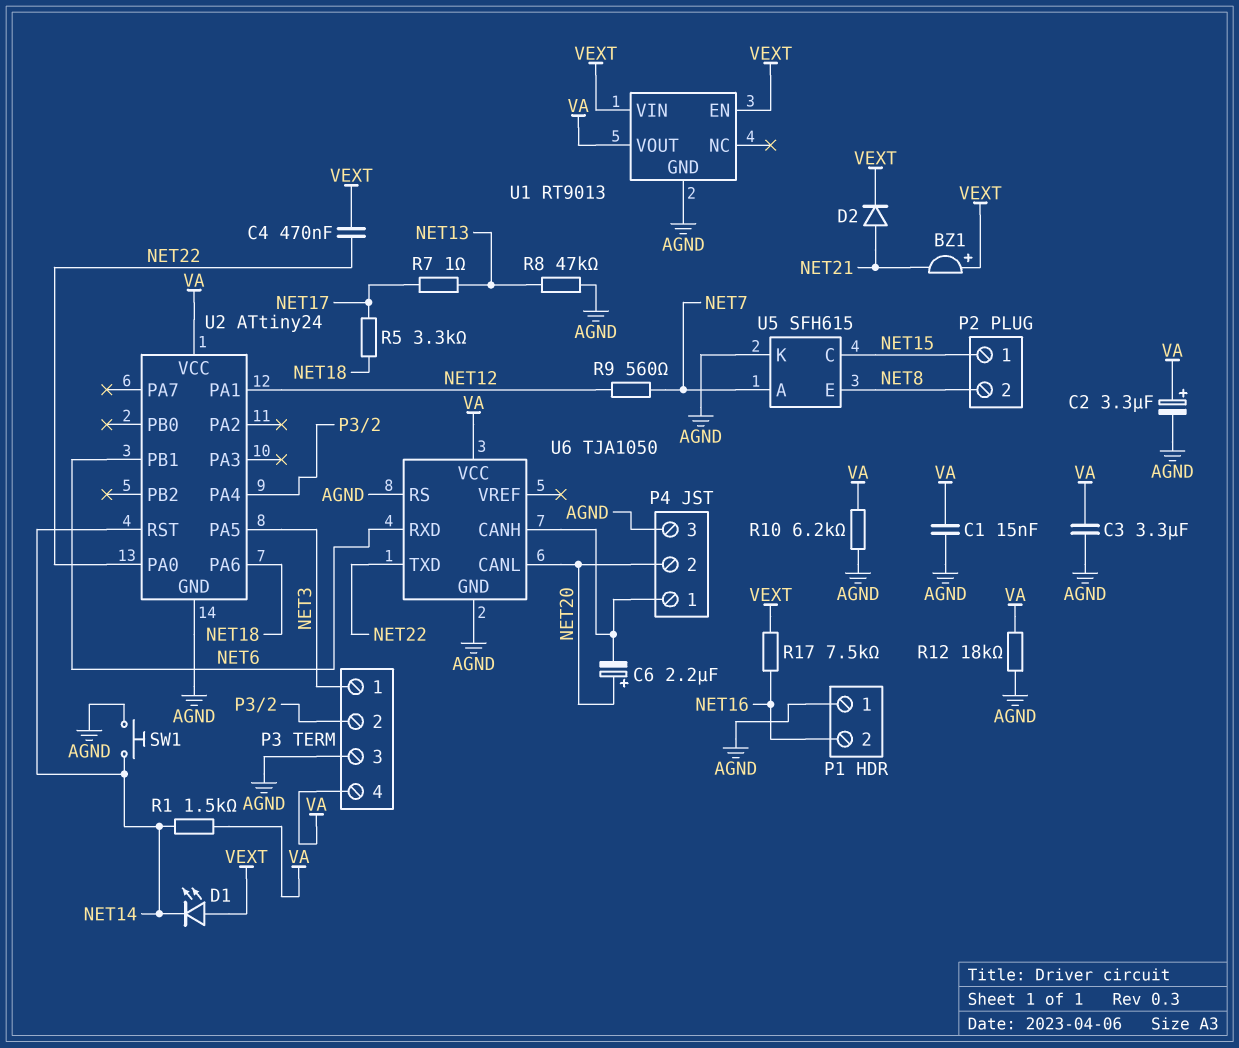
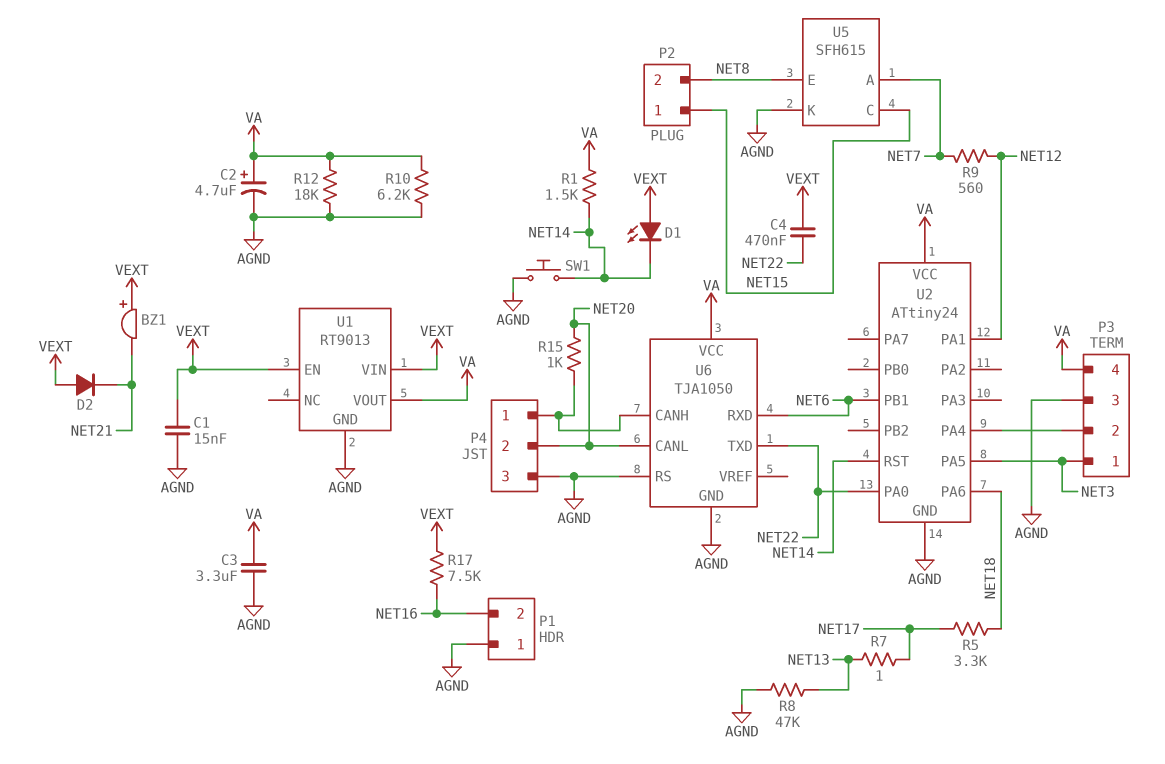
C1: 15nF (AGND, VA) -> 15nF (AGND, VEXT)
C2: 3.3uF (plus VA, minus AGND) -> 4.7uF (plus VA, minus AGND)
C6: 2.2uF (plus NET20, minus P4/1) -> none
D2: diode (A NET21, K VEXT) -> diode (A VEXT, K NET21)
R15: none -> 1k (NET20, P4/1)

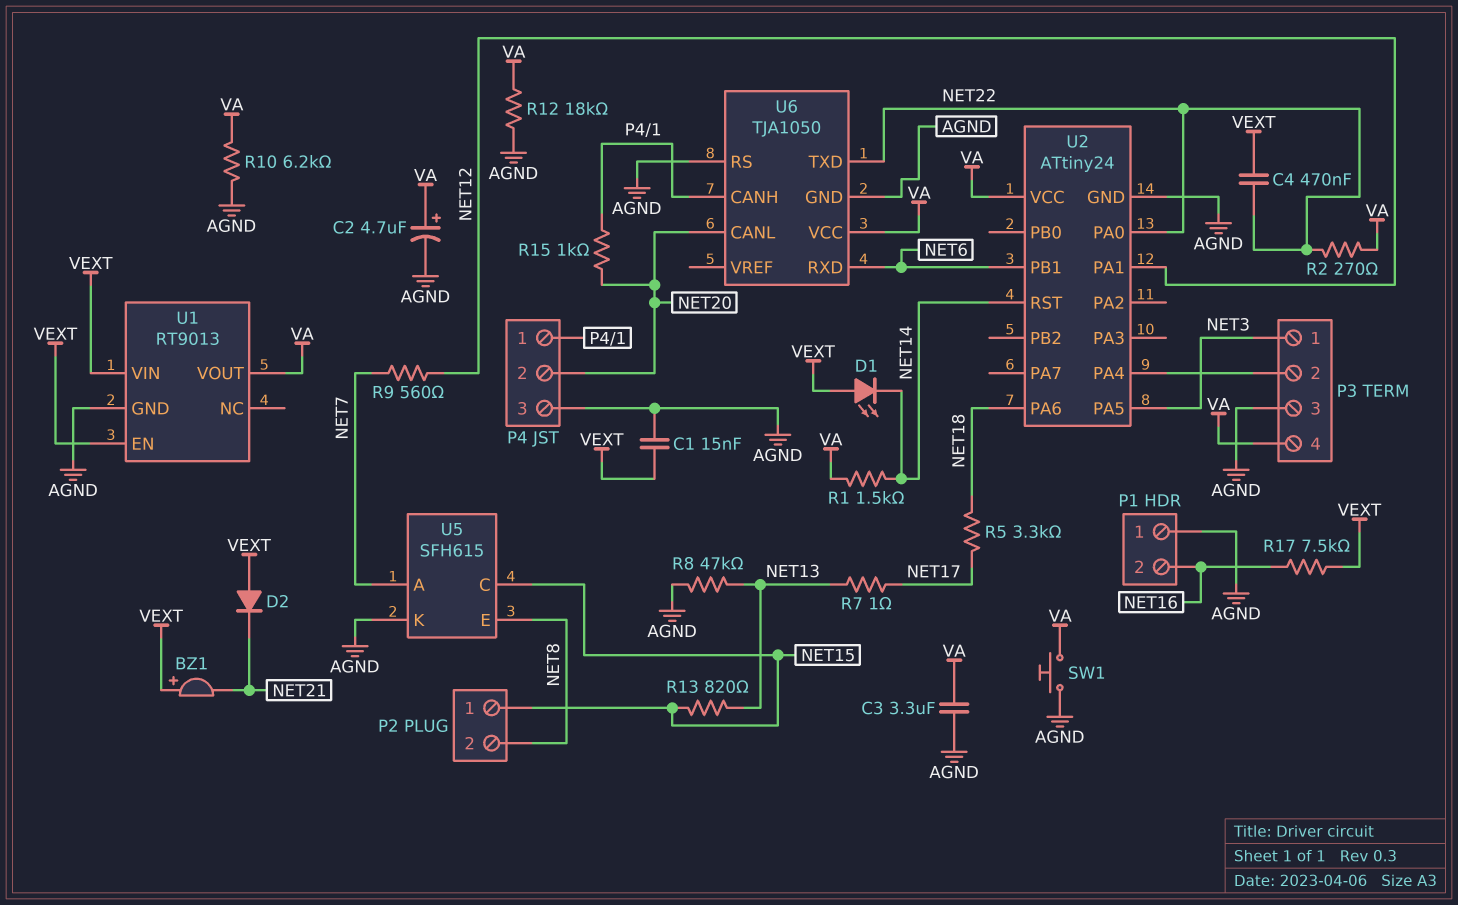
R2: none -> 270 (NET22, VA)
R13: none -> 820 (NET13, NET15)
SW1: button (AGND, NET14) -> button (AGND, VA)

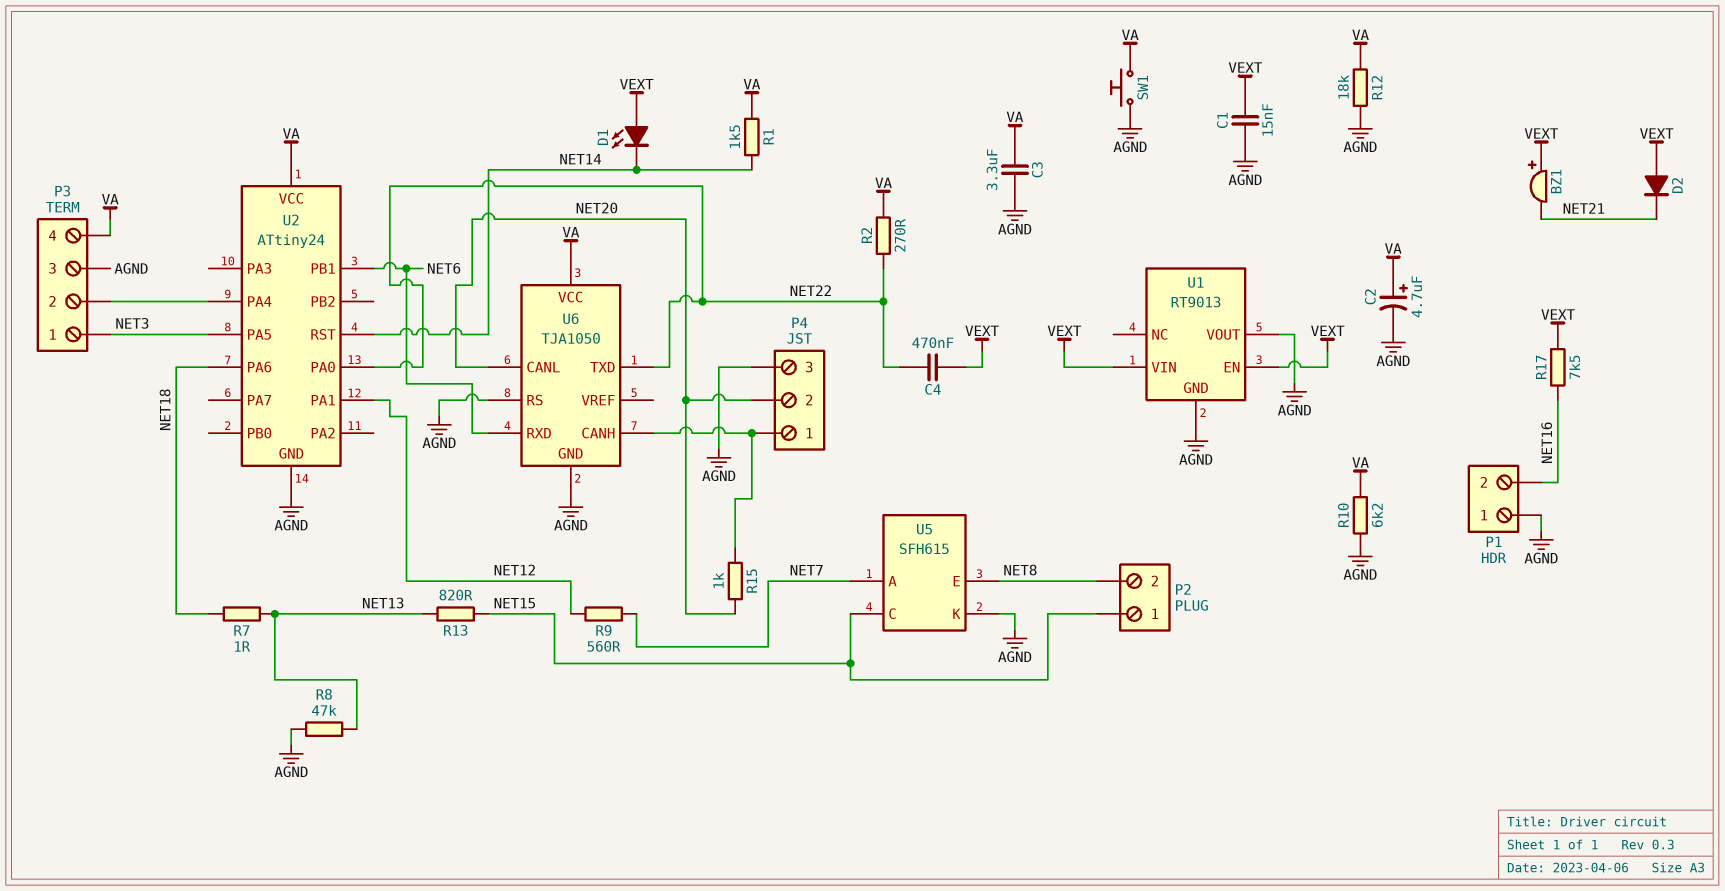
R5: 3.3k (NET17, NET18) -> none
R7: 1 (NET13, NET17) -> 1 (NET13, NET18)
U1 pin VOUT: VA -> AGND

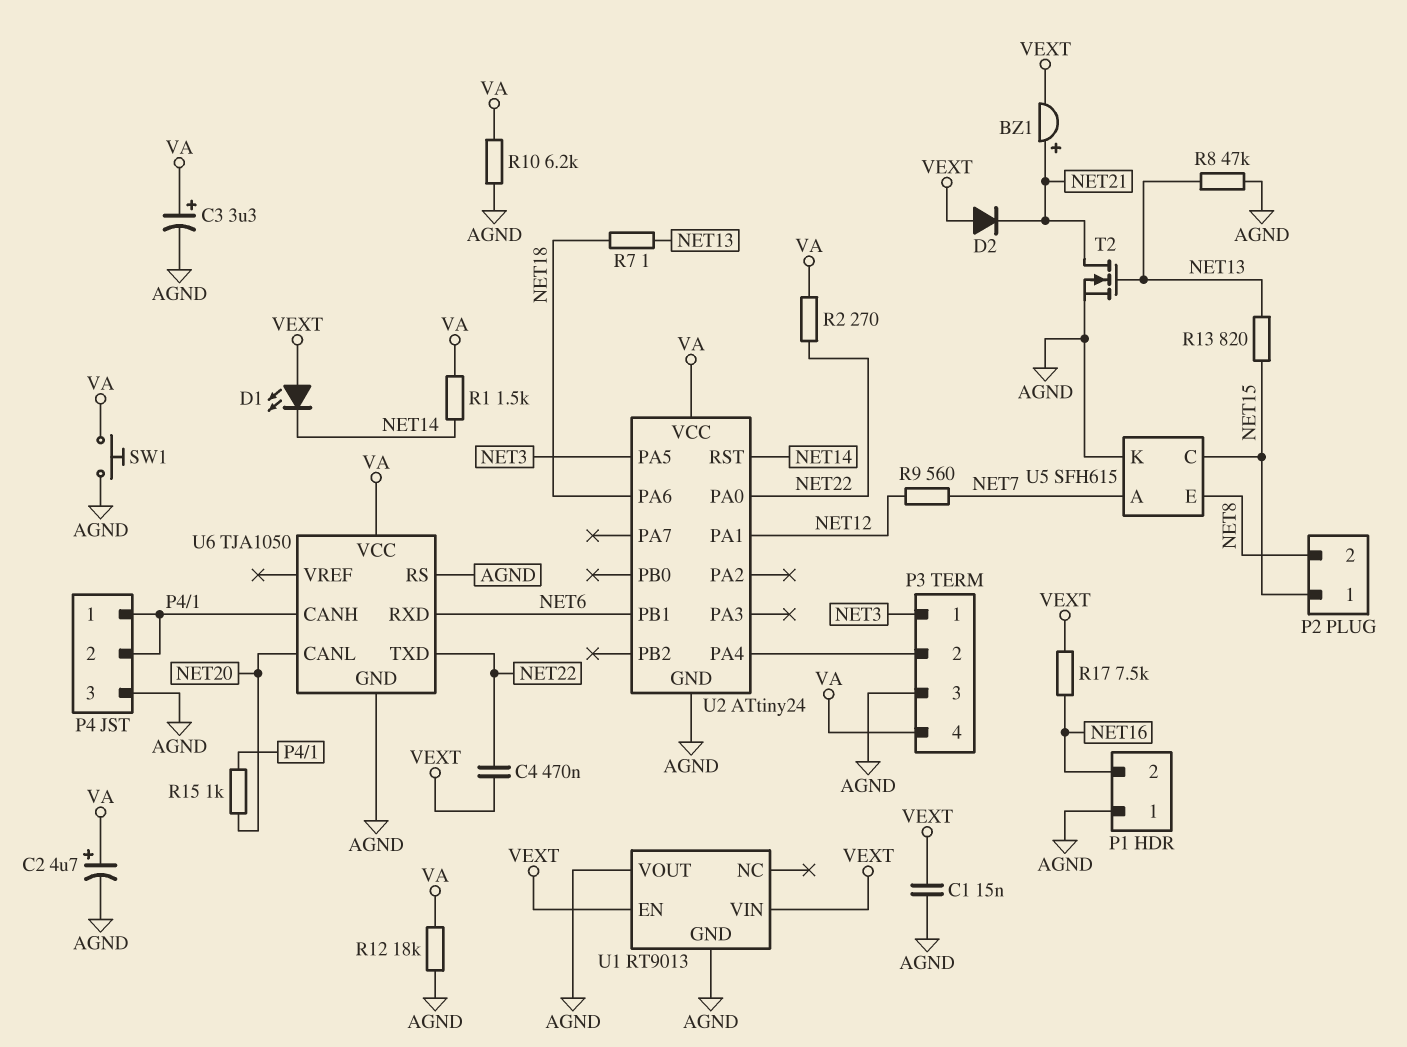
BZ1: buzzer (plus VEXT, minus NET21) -> buzzer (plus NET21, minus VEXT)
C3: 3.3uF (AGND, VA) -> 3.3uF (plus VA, minus AGND)
P4 pin 2: NET20 -> P4/1
T2: none -> NMOS (G NET13, D NET21, S AGND)

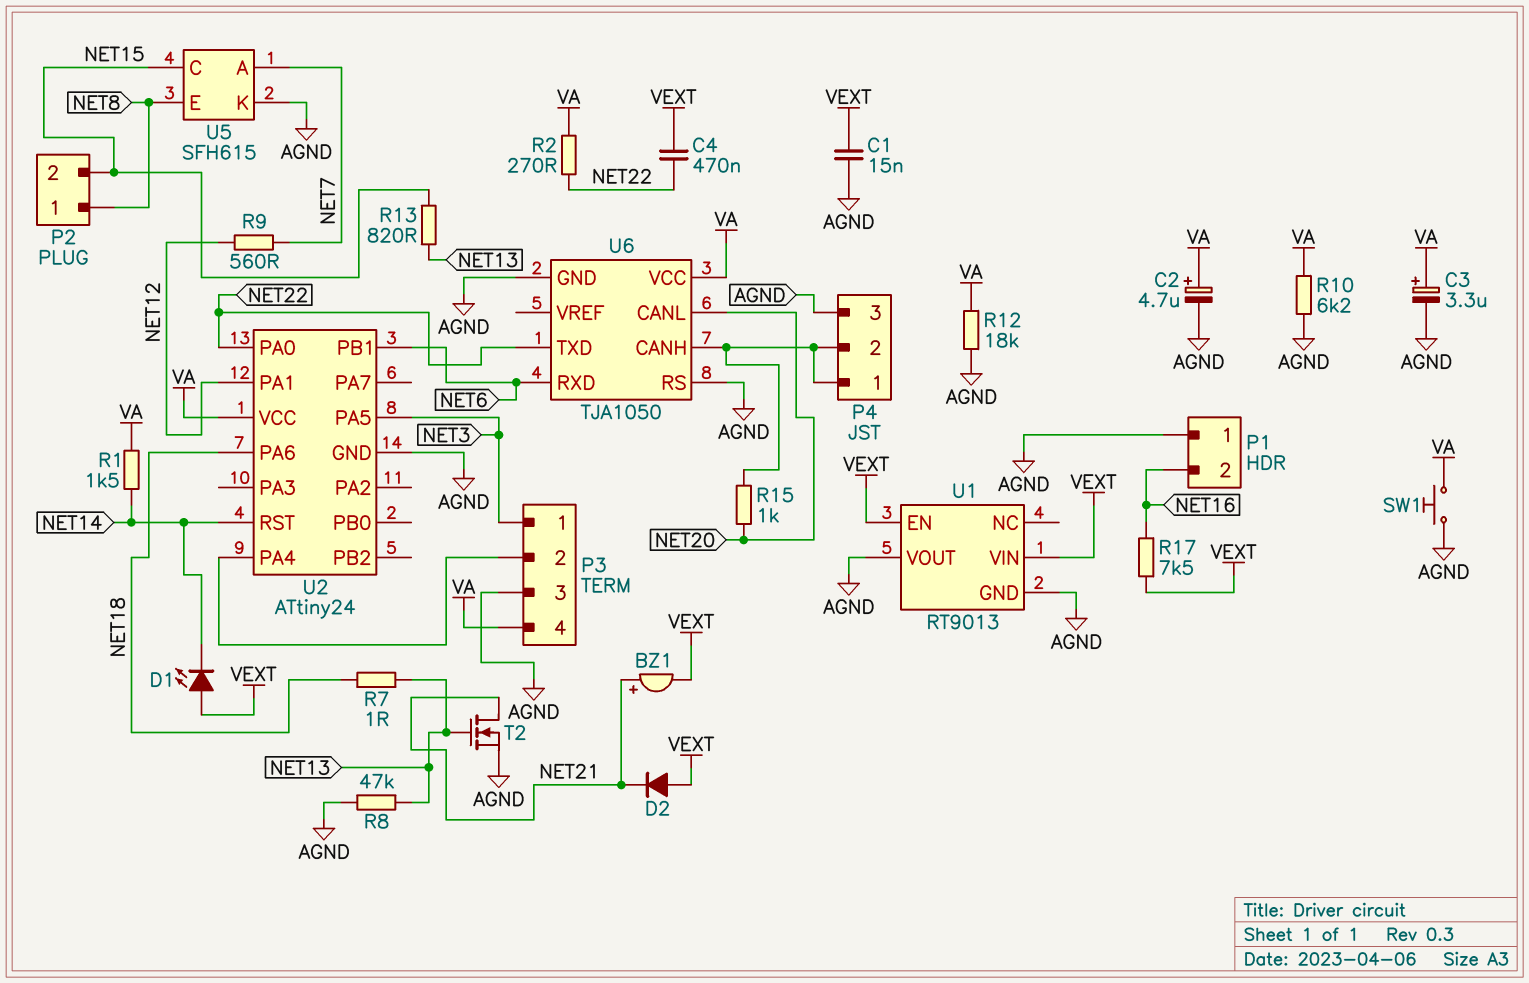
P2 pin 1: NET15 -> NET8
P2 pin 2: NET8 -> NET15

